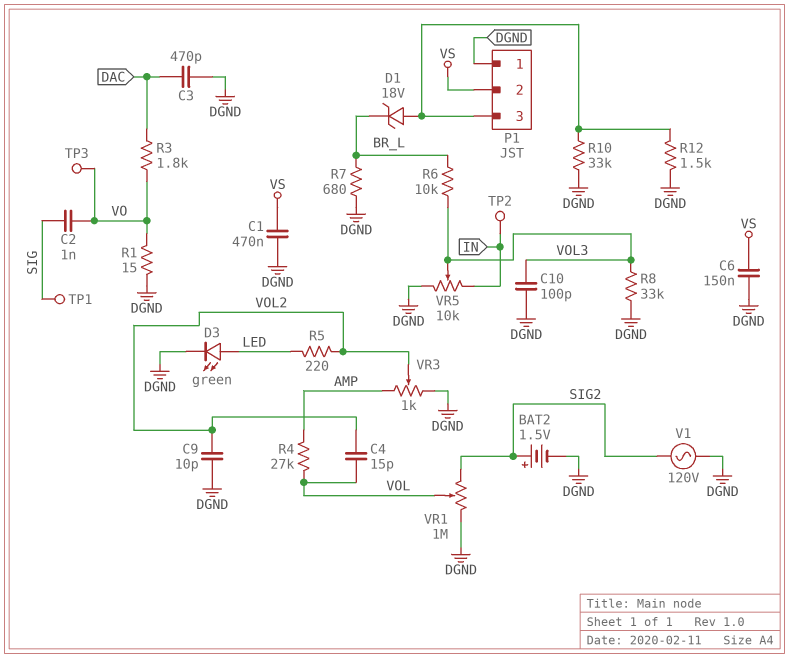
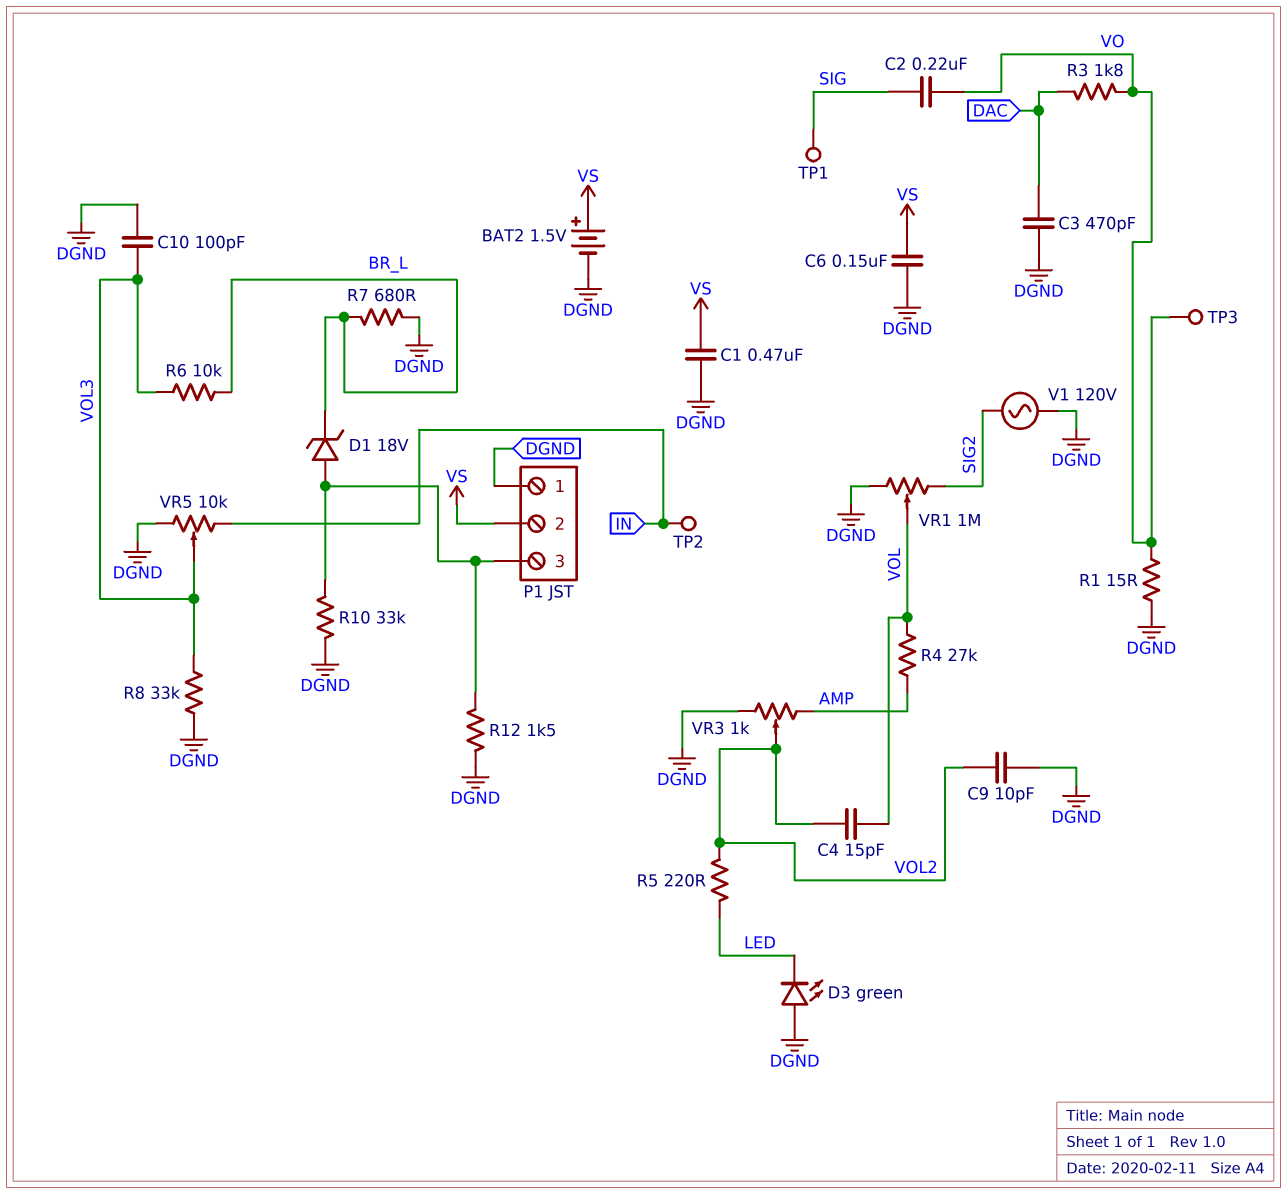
BAT2: 1.5V (plus SIG2, minus DGND) -> 1.5V (plus VS, minus DGND)
C2: 1nF (SIG, VO) -> 220nF (SIG, VO)
D3: LED green (A LED, K DGND) -> LED green (A DGND, K LED)

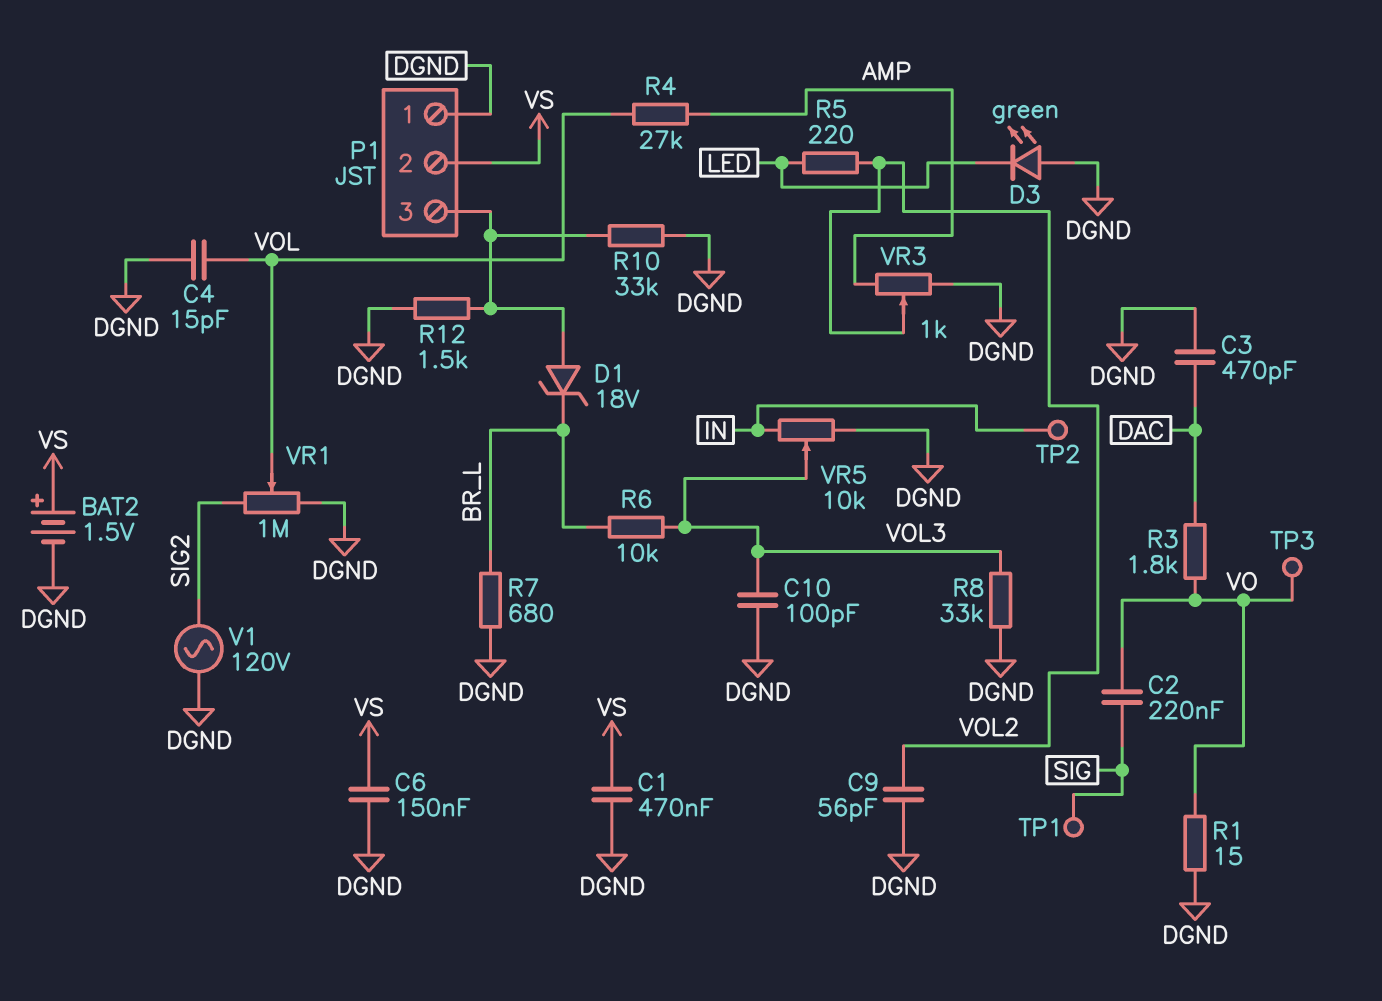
C4: 15pF (VOL, VOL2) -> 15pF (DGND, VOL)
C9: 10pF (DGND, VOL2) -> 56pF (DGND, VOL2)

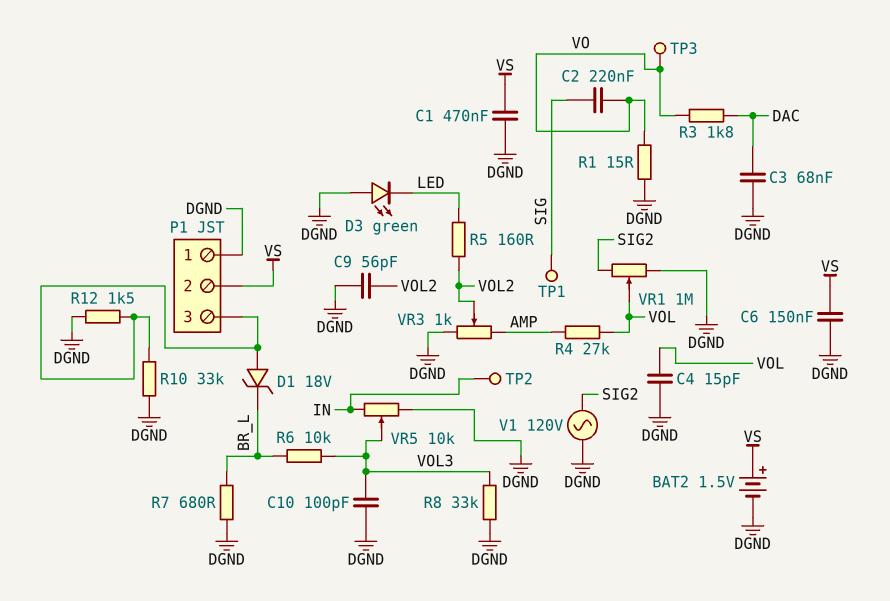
C3: 470pF (DAC, DGND) -> 68nF (DAC, DGND)
R5: 220 (LED, VOL2) -> 160 (LED, VOL2)

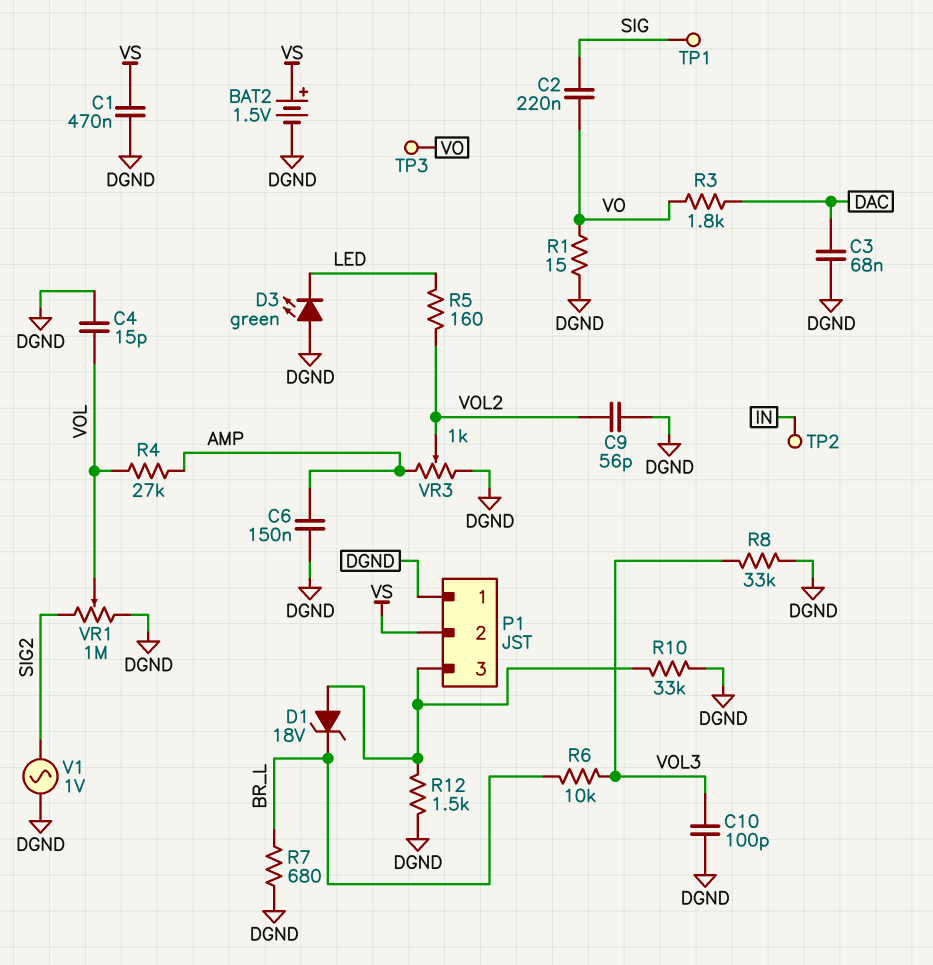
C6: 150nF (DGND, VS) -> 150nF (AMP, DGND)
V1: AC 120V (DGND, SIG2) -> AC 1V (DGND, SIG2)
VR5: 10k (DGND, IN, wiper VOL3) -> none

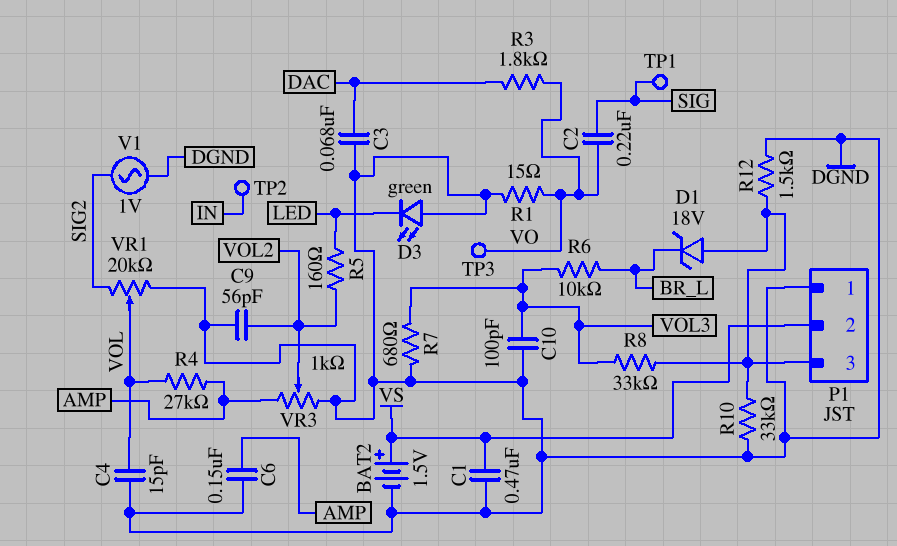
R7: 680 (BR_L, DGND) -> 680 (DGND, VOL3)
R8: 33k (DGND, VOL3) -> 33k (P1/3, VOL3)
VR1: 1M (DGND, SIG2, wiper VOL) -> 20k (DGND, SIG2, wiper VOL)

